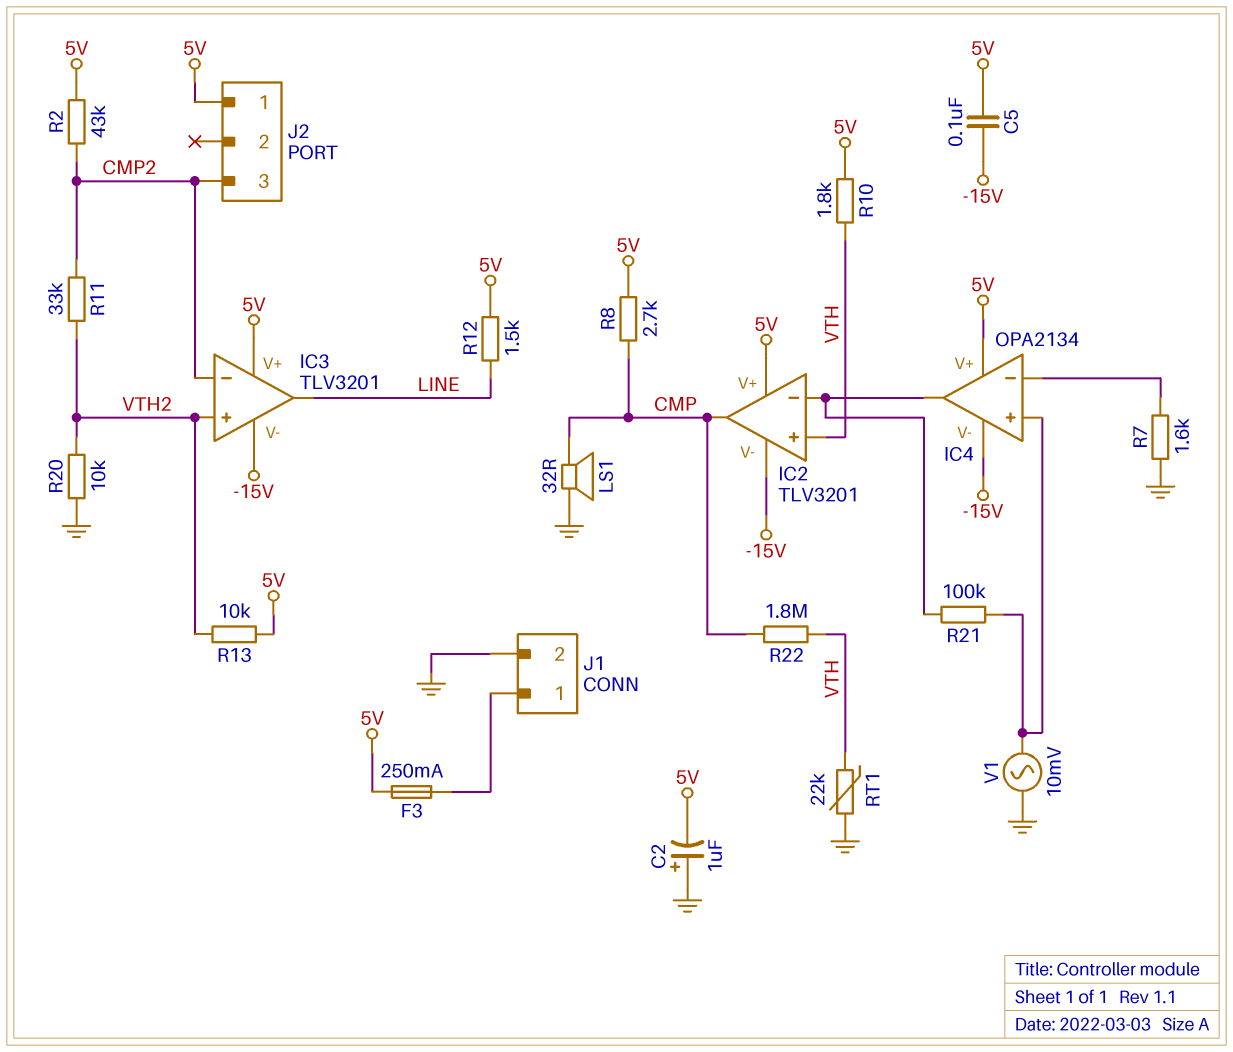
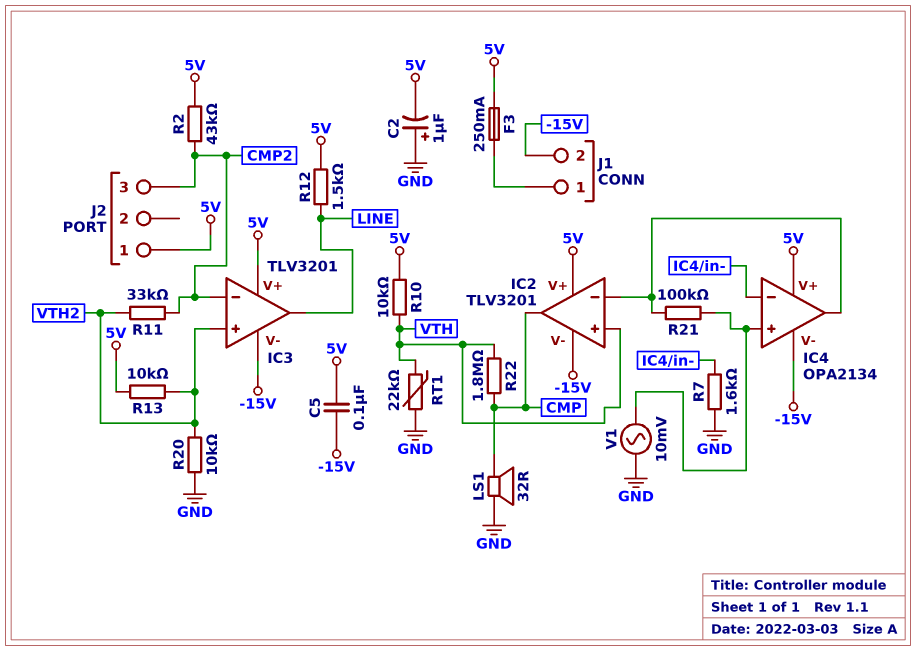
J1 pin 2: GND -> -15V
R8: 2.7k (5V, CMP) -> none
R10: 1.8k (5V, VTH) -> 10k (5V, VTH)

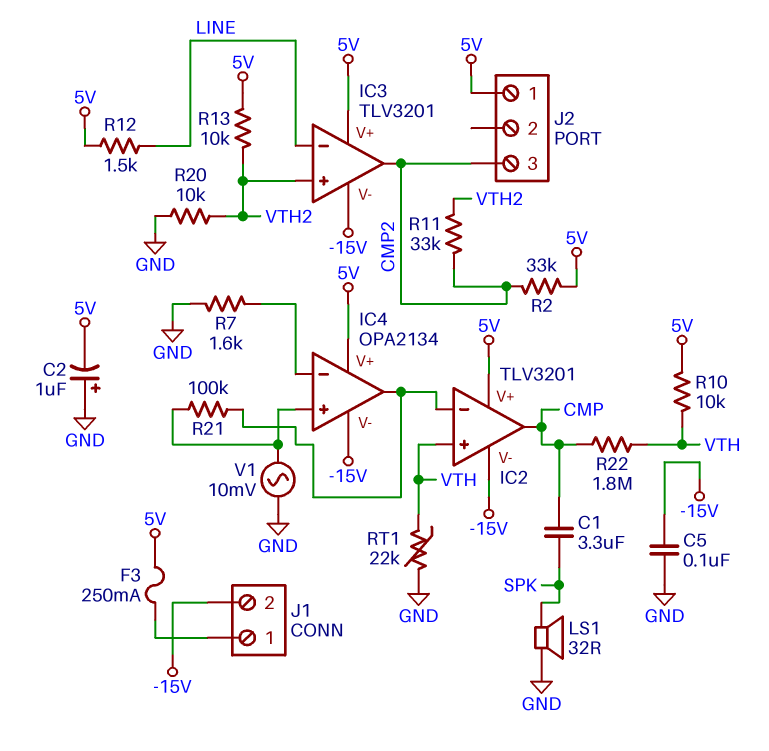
C1: none -> 3.3uF (CMP, SPK)
C5: 100nF (-15V, 5V) -> 100nF (-15V, GND)
IC3 pin in-: CMP2 -> LINE
IC3 pin out: LINE -> CMP2
LS1: speaker 32R (CMP, GND) -> speaker 32R (GND, SPK)
R2: 43k (5V, CMP2) -> 33k (5V, CMP2)

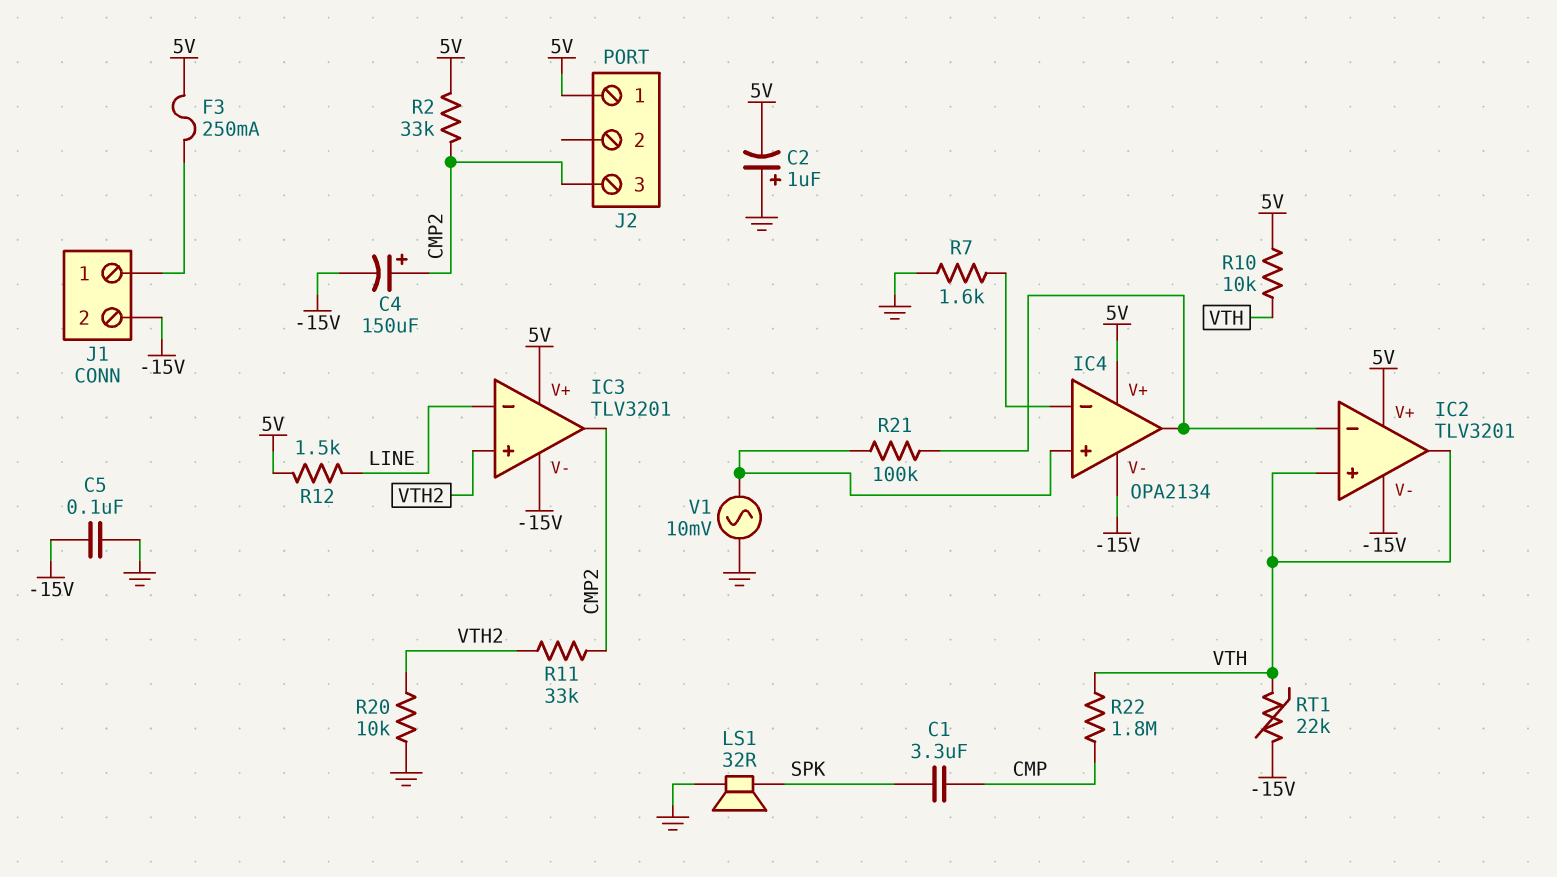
C4: none -> 150uF (plus CMP2, minus -15V)
IC2 pin out: CMP -> VTH
R13: 10k (5V, VTH2) -> none
RT1: 22k (GND, VTH) -> 22k (-15V, VTH)

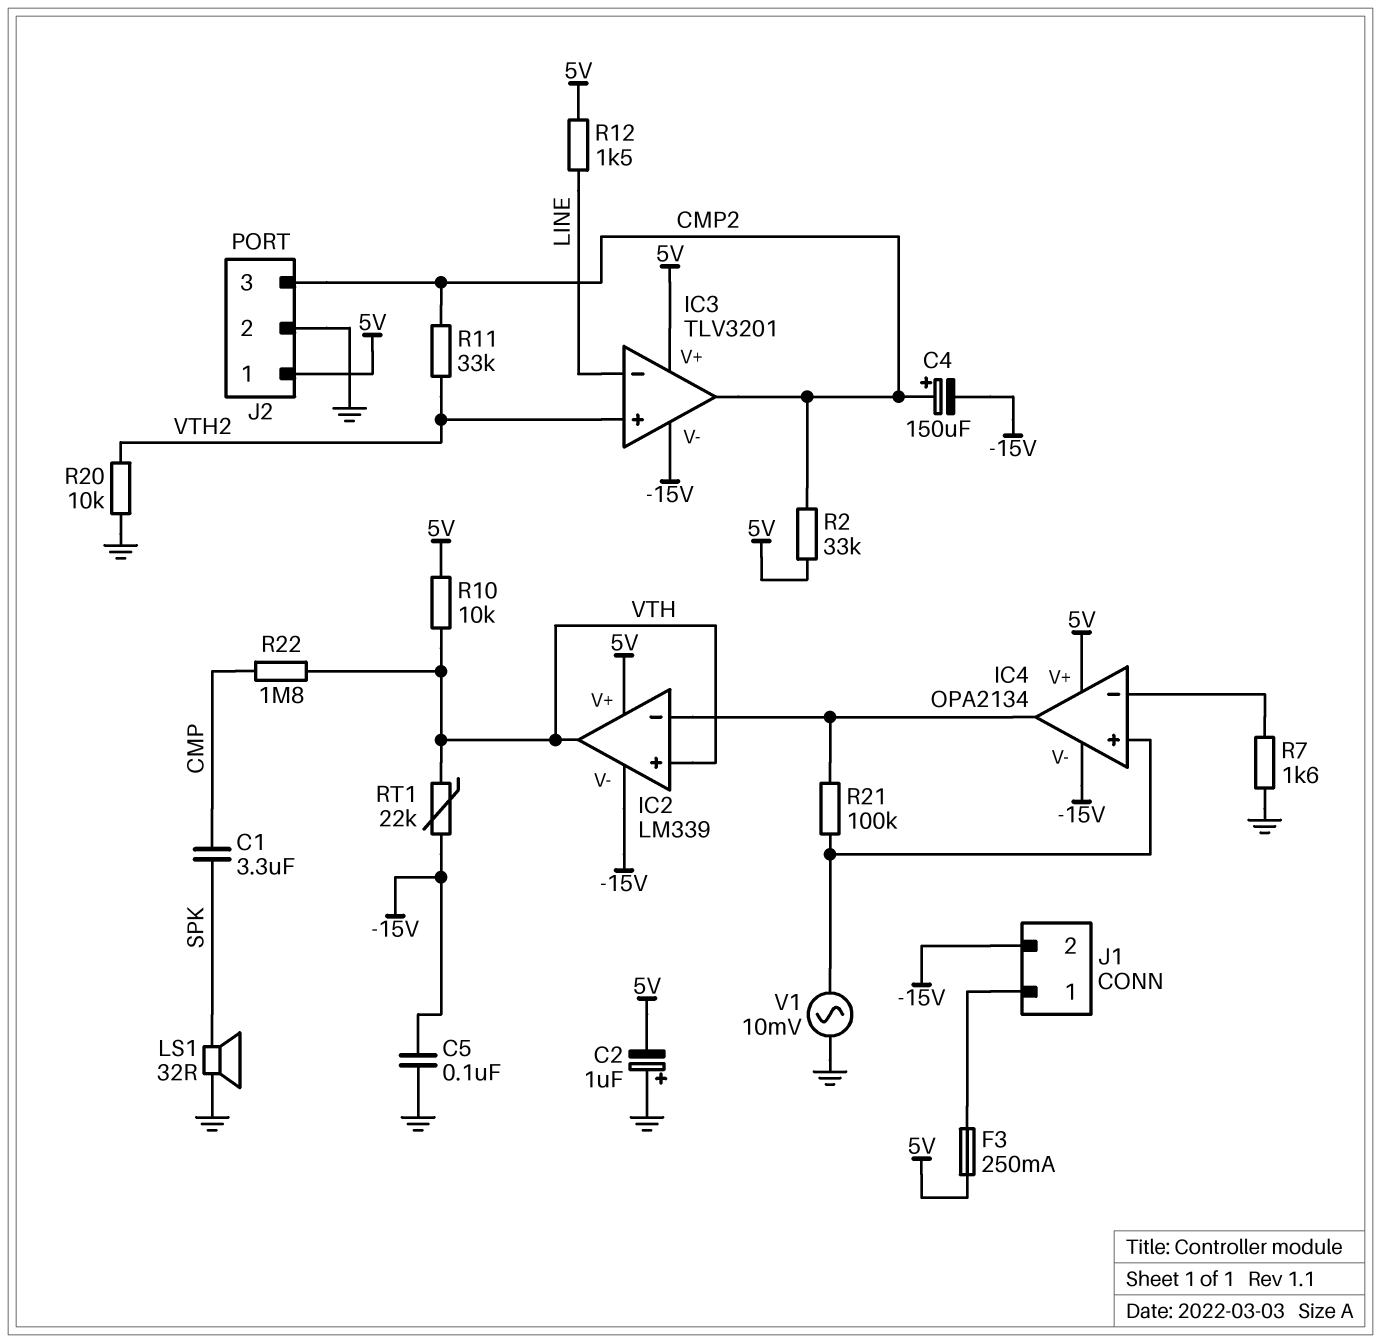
IC2: TLV3201 -> LM339
J2 pin 2: none -> GND

